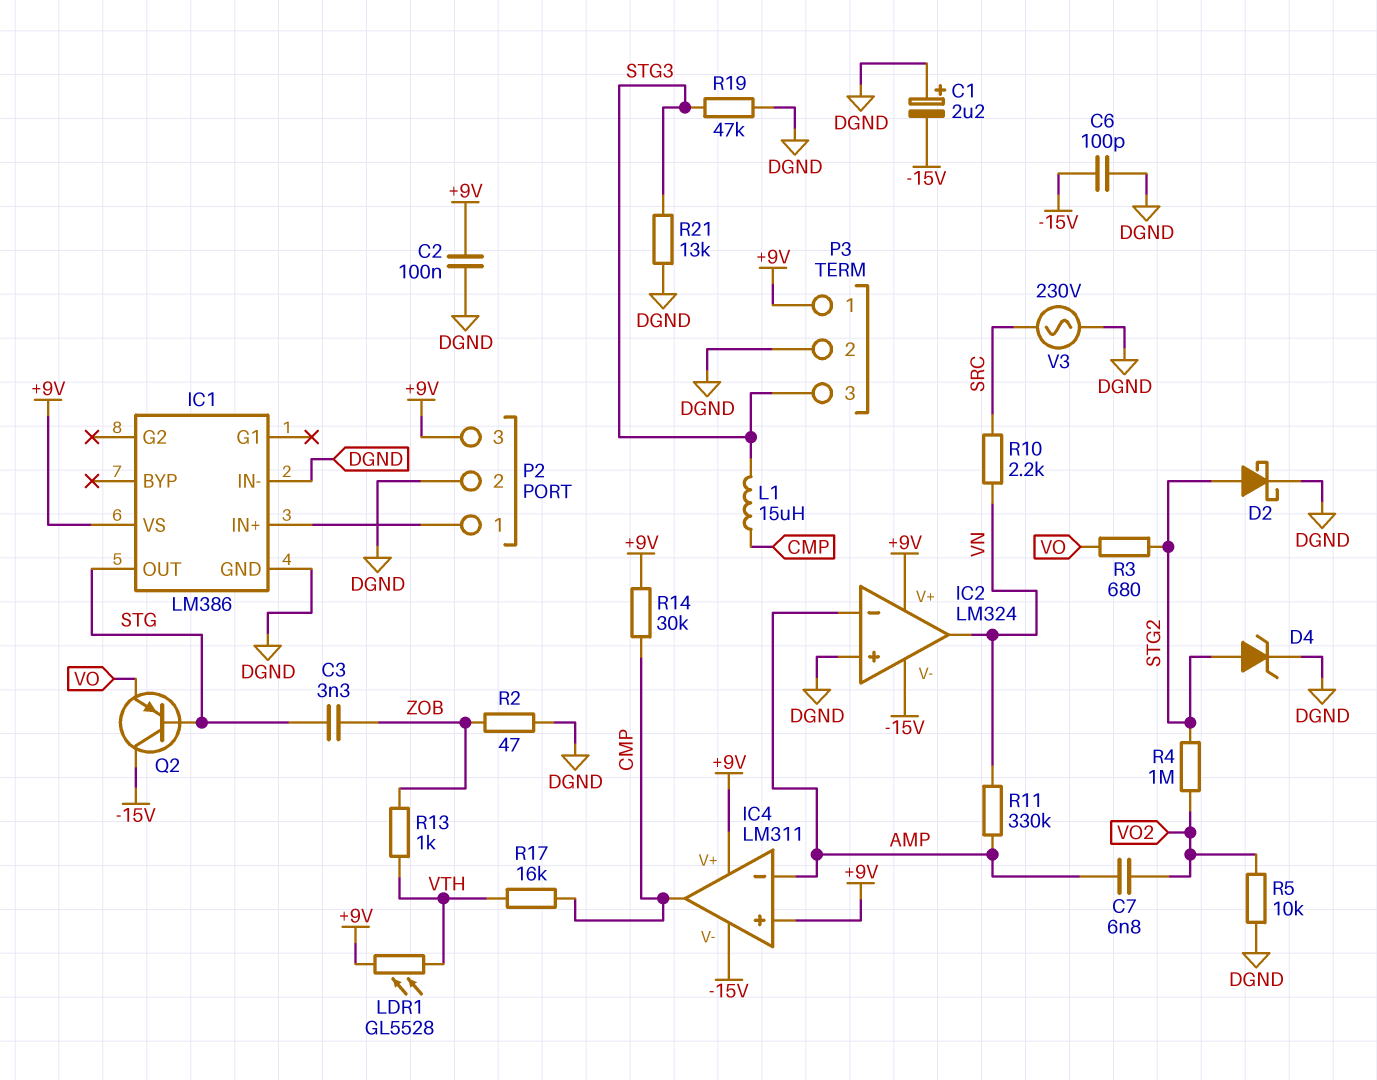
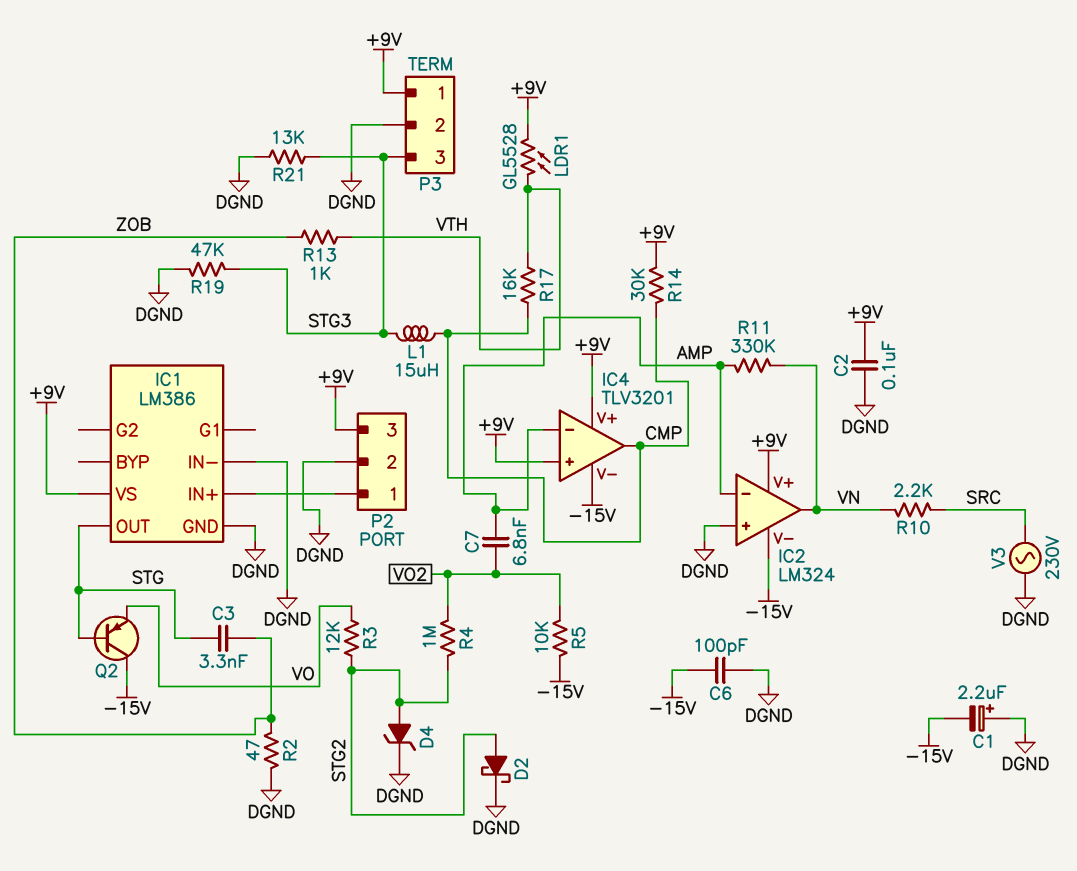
IC4: LM311 -> TLV3201
R3: 680 (STG2, VO) -> 12k (STG2, VO)
R5: 10k (DGND, VO2) -> 10k (-15V, VO2)

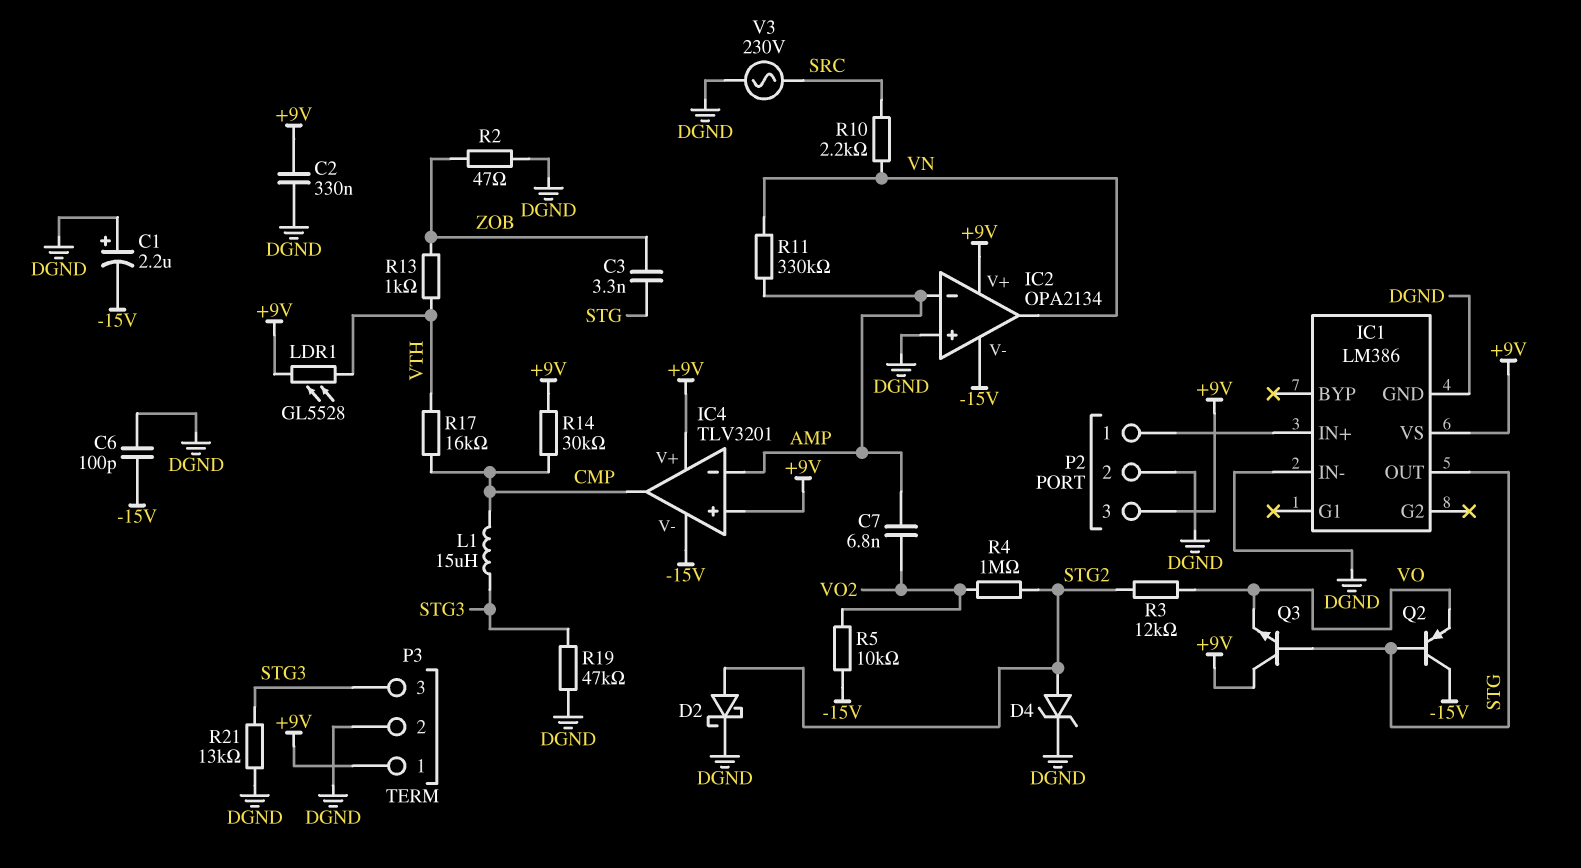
C2: 100nF (+9V, DGND) -> 330nF (+9V, DGND)
IC2: LM324 -> OPA2134
Q3: none -> NPN (B STG, C +9V, E VO)

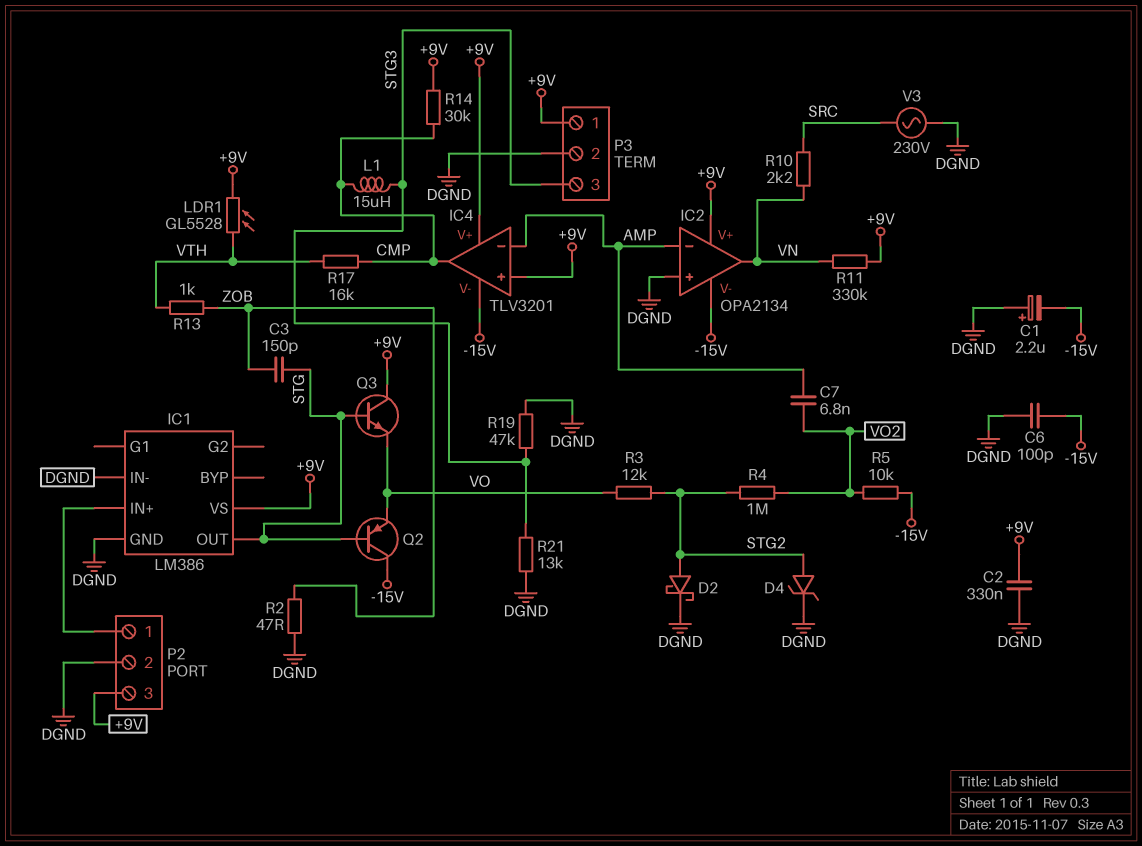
C3: 3.3nF (STG, ZOB) -> 150pF (STG, ZOB)
R11: 330k (AMP, VN) -> 330k (+9V, VN)

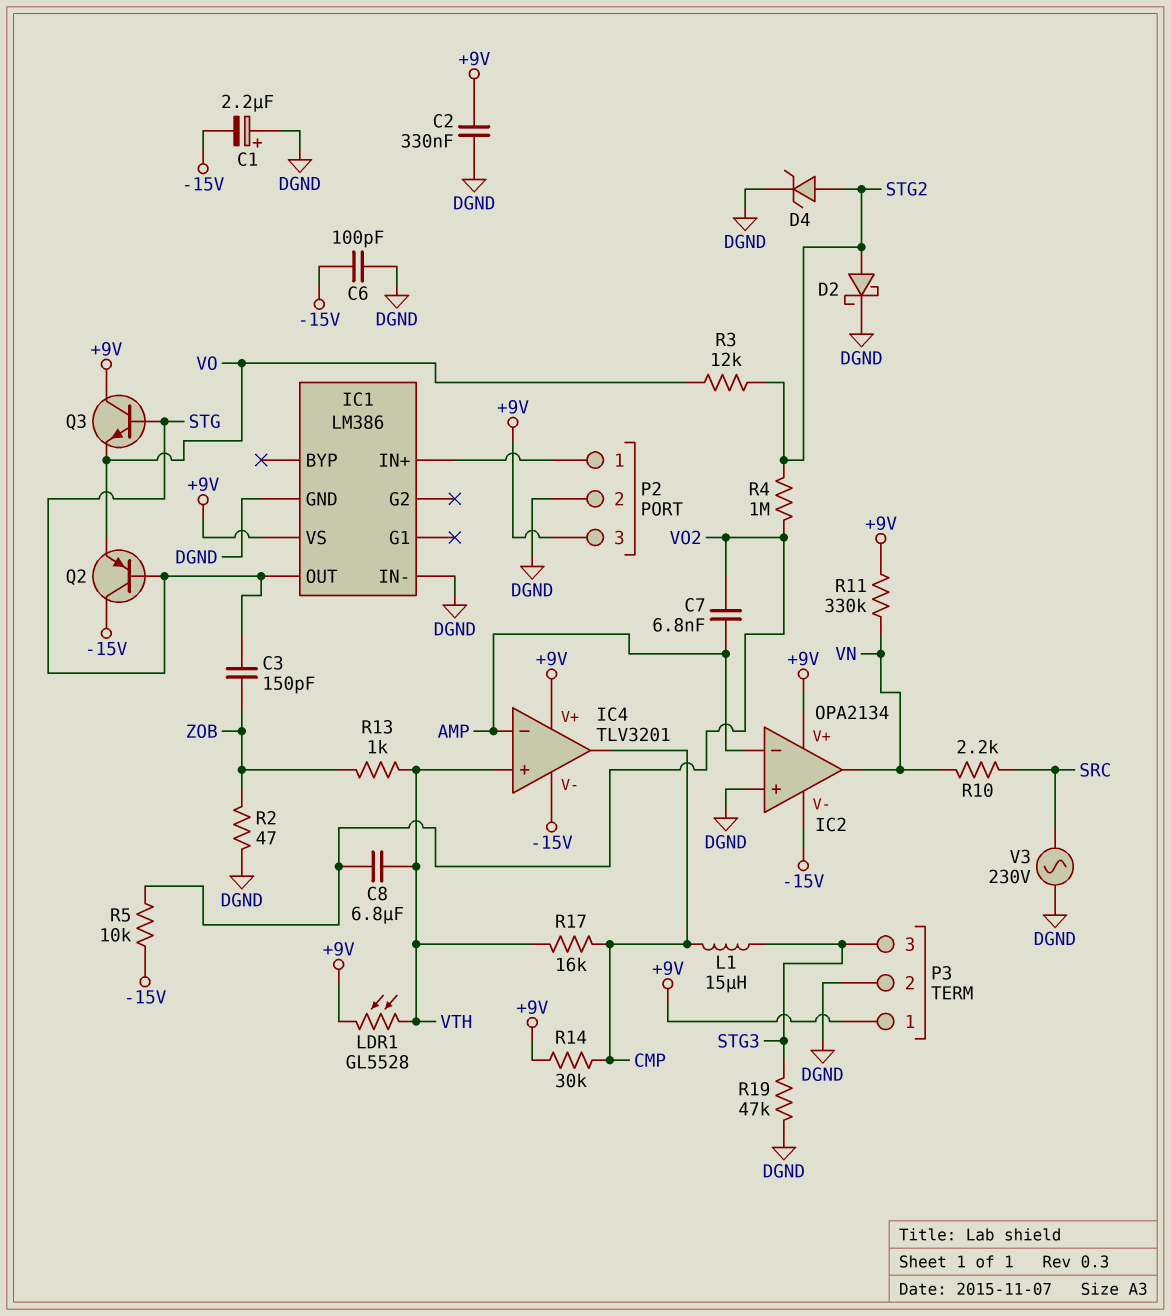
C8: none -> 6.8uF (VO2, VTH)
IC4 pin in+: +9V -> VTH
R21: 13k (DGND, STG3) -> none

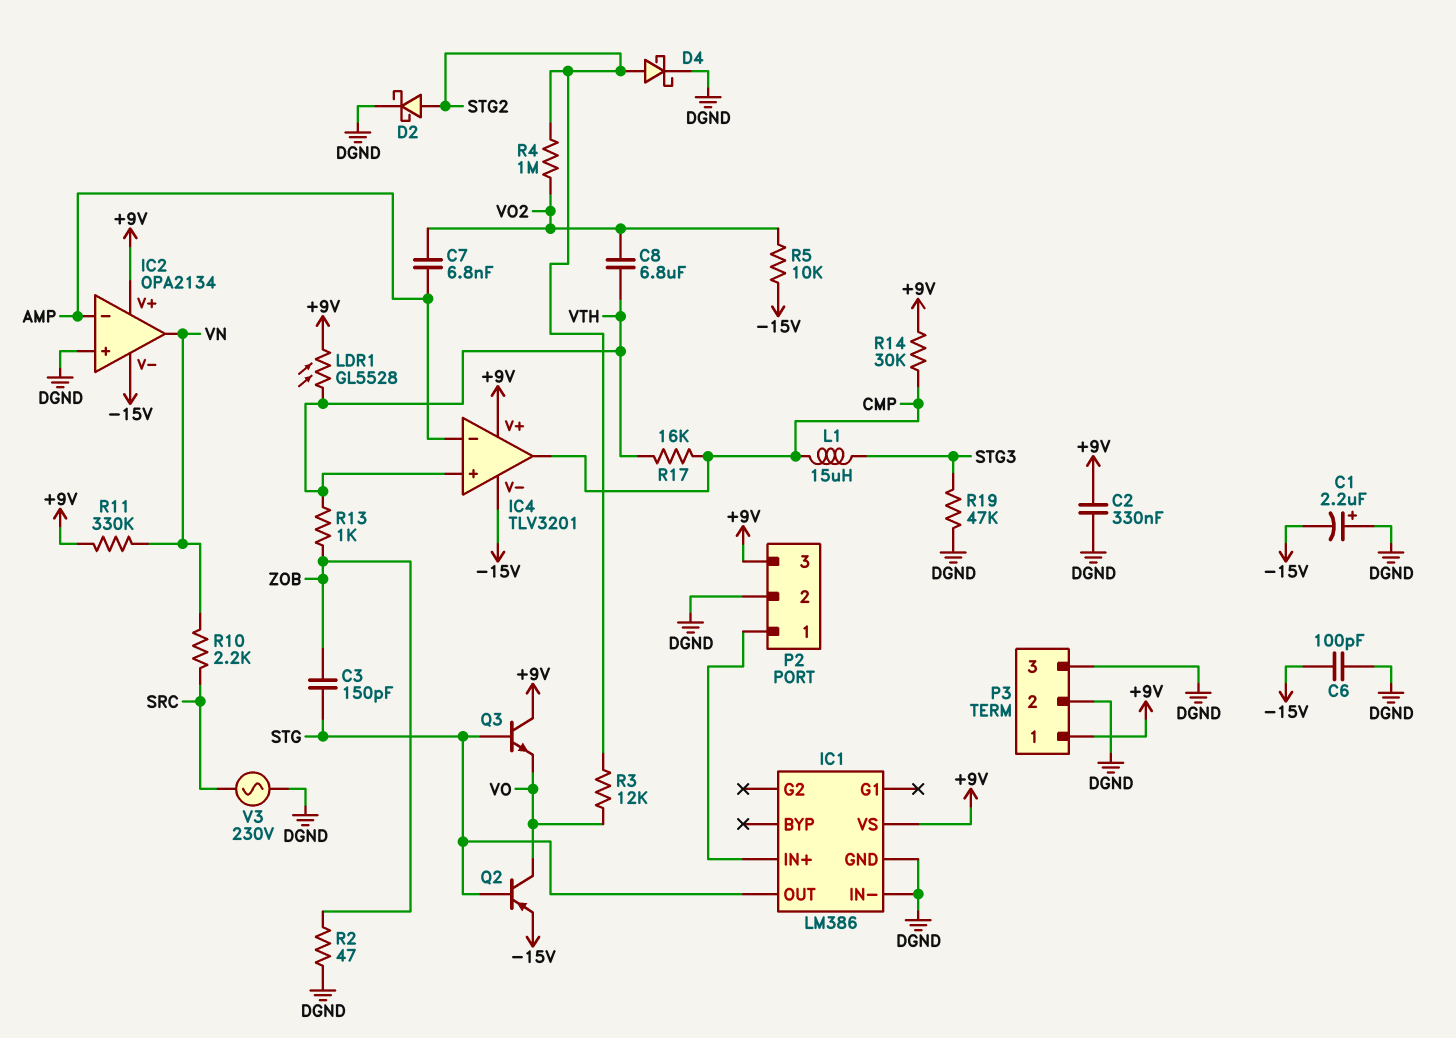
D4: zener (A STG2, K DGND) -> schottky (A STG2, K DGND)
P3 pin 3: STG3 -> DGND
Q2: PNP (B STG, C -15V, E VO) -> PNP (B STG, C VO, E -15V)

